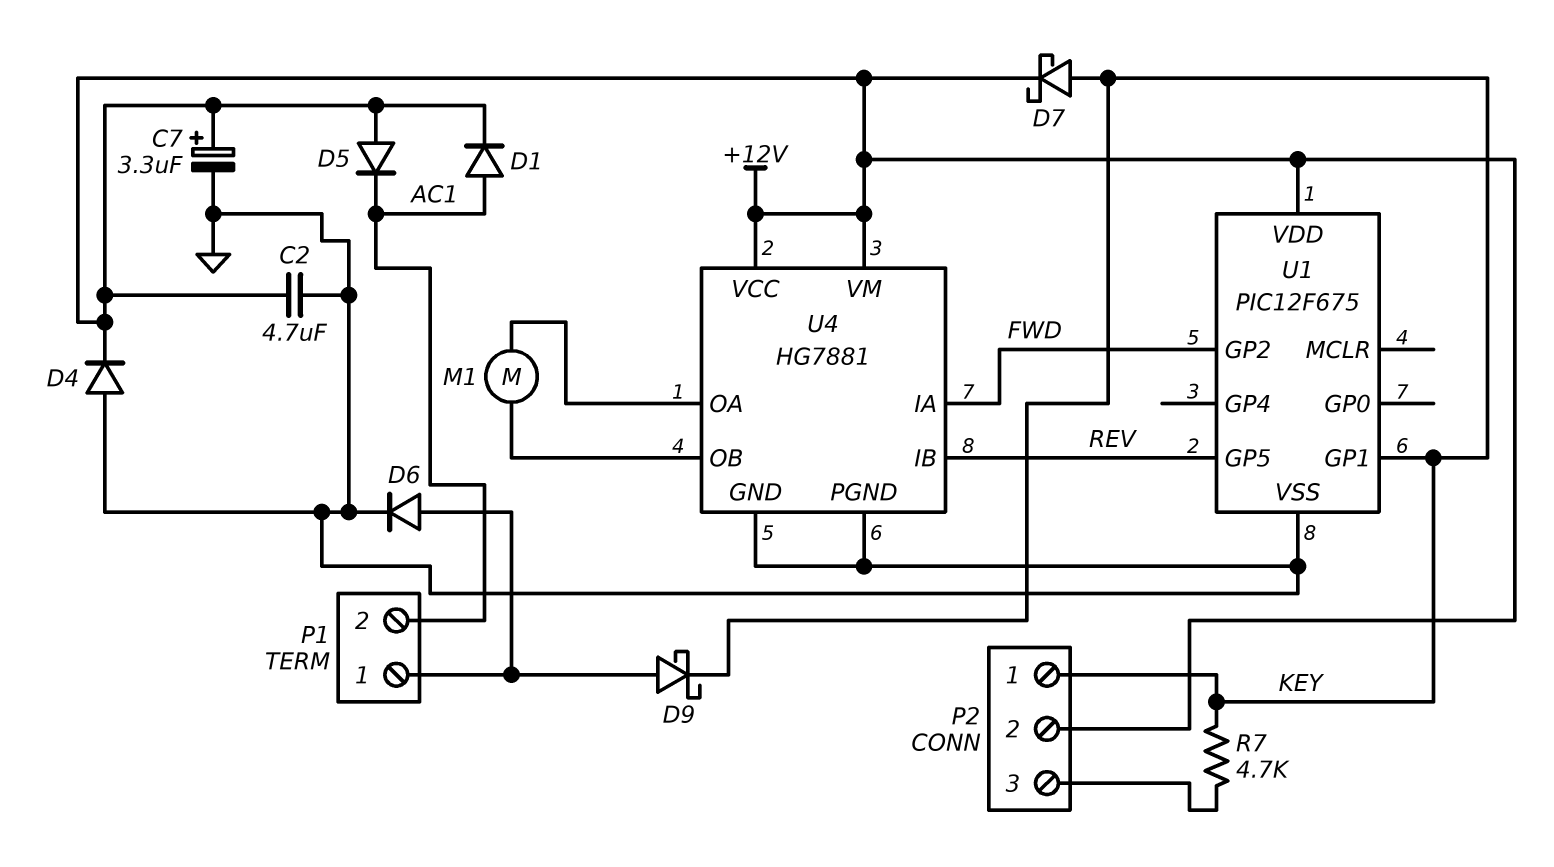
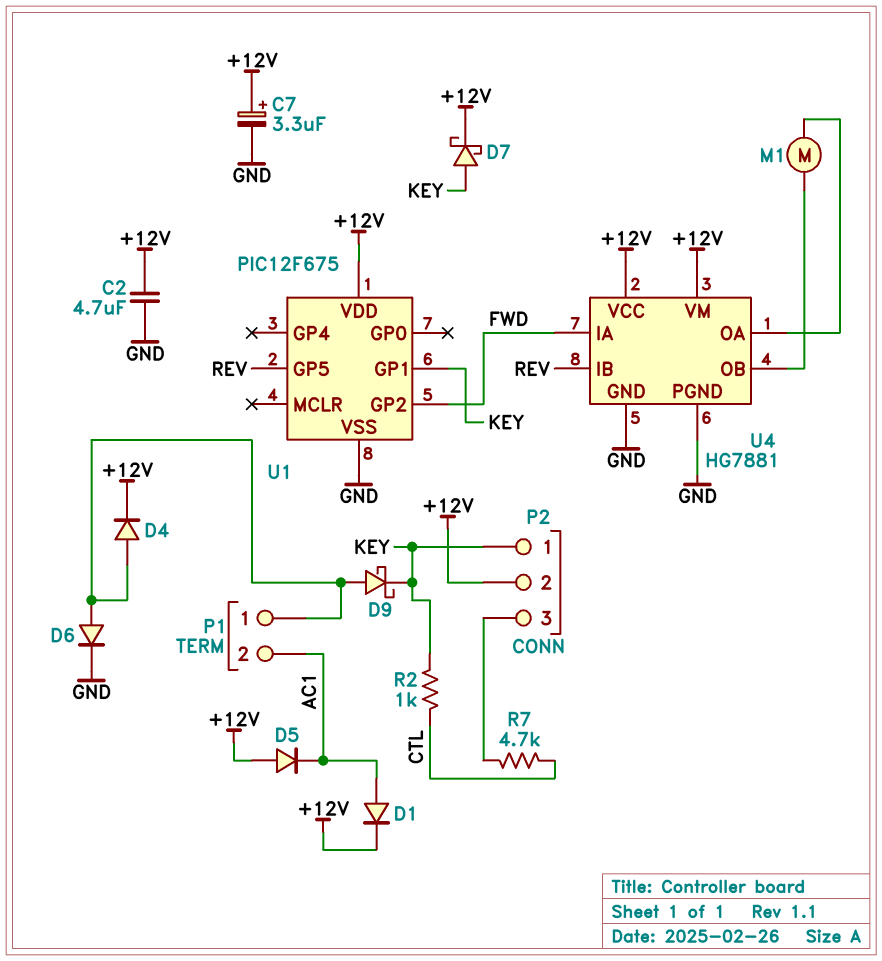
D4: diode (A GND, K +12V) -> diode (A P1/1, K +12V)
R2: none -> 1k (CTL, KEY)
R7: 4.7k (KEY, P2/3) -> 4.7k (CTL, P2/3)

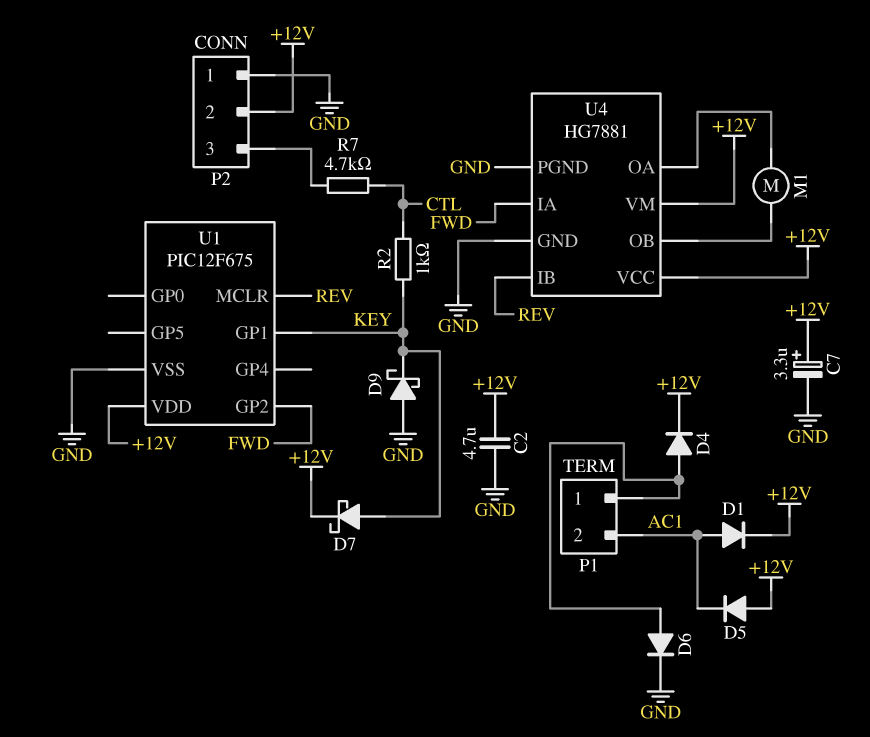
D9: schottky (A P1/1, K KEY) -> schottky (A GND, K KEY)
P2 pin 1: KEY -> GND
U1 pin GP5: REV -> none
U1 pin MCLR: none -> REV

